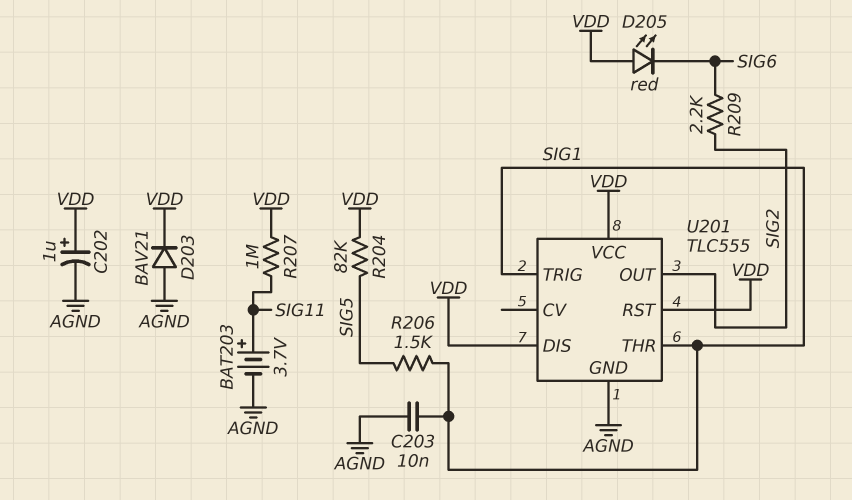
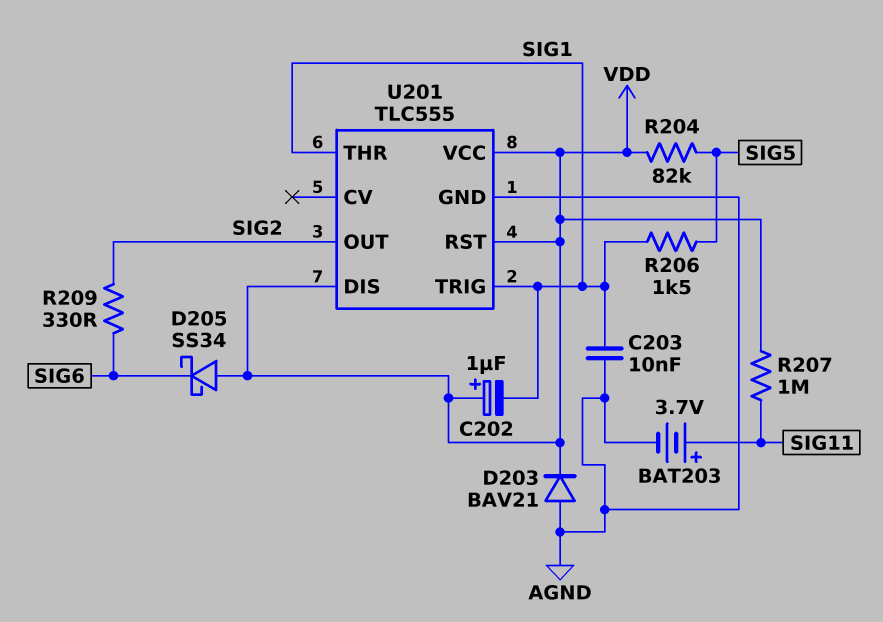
C202: 1uF (plus VDD, minus AGND) -> 1uF (plus VDD, minus SIG1)
D205: LED red (A VDD, K SIG6) -> schottky SS34 (A VDD, K SIG6)
R209: 2.2k (SIG2, SIG6) -> 330 (SIG2, SIG6)

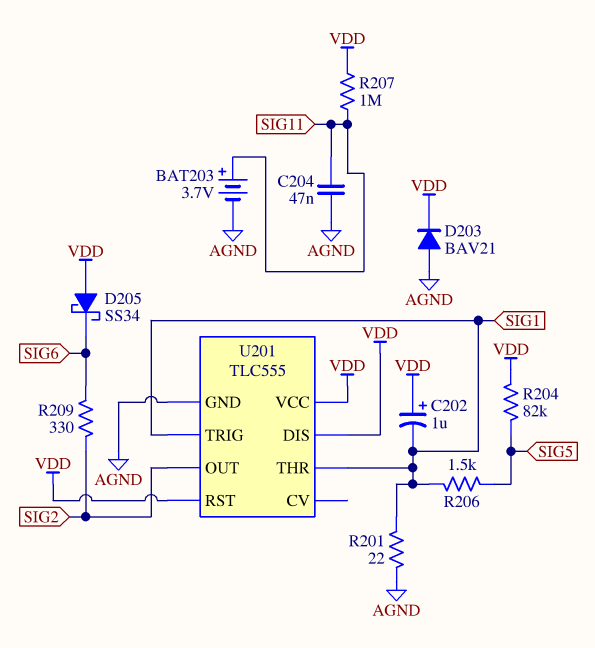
C203: 10nF (AGND, SIG1) -> none
C204: none -> 47nF (AGND, SIG11)
R201: none -> 22 (AGND, SIG1)

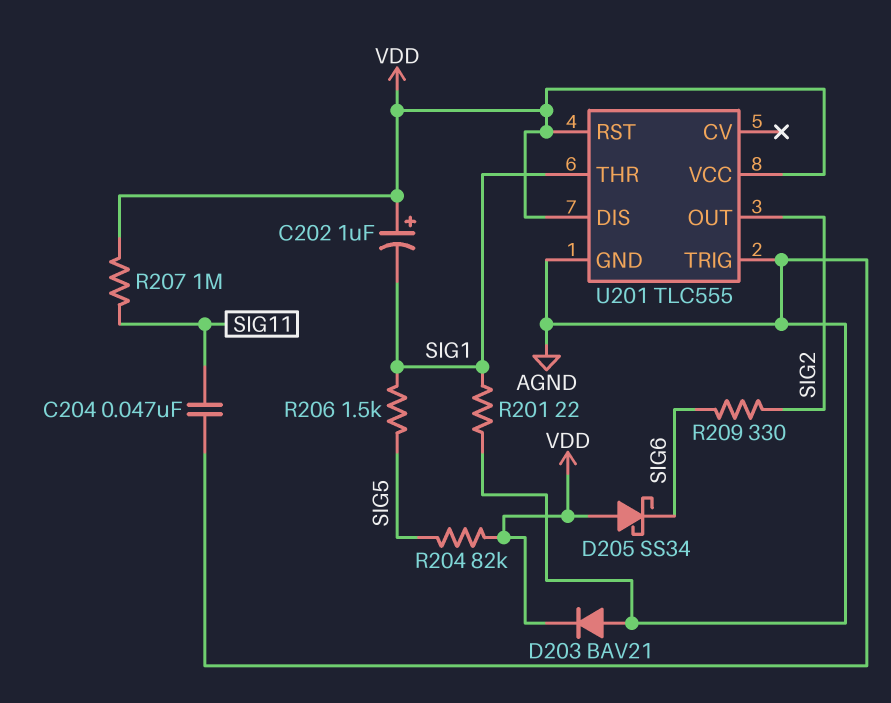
BAT203: 3.7V (plus SIG11, minus AGND) -> none
U201 pin TRIG: SIG1 -> AGND

